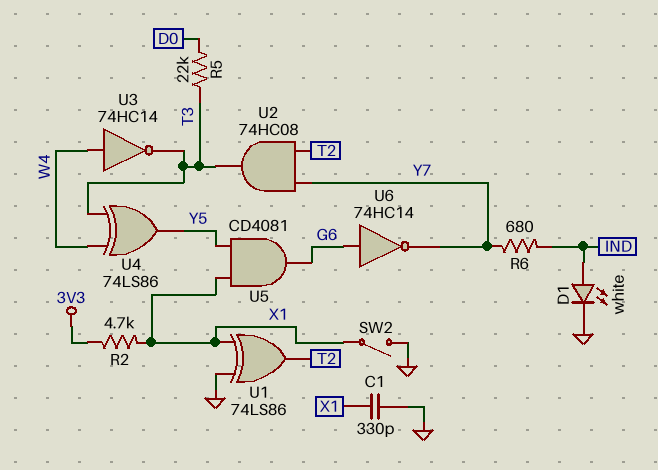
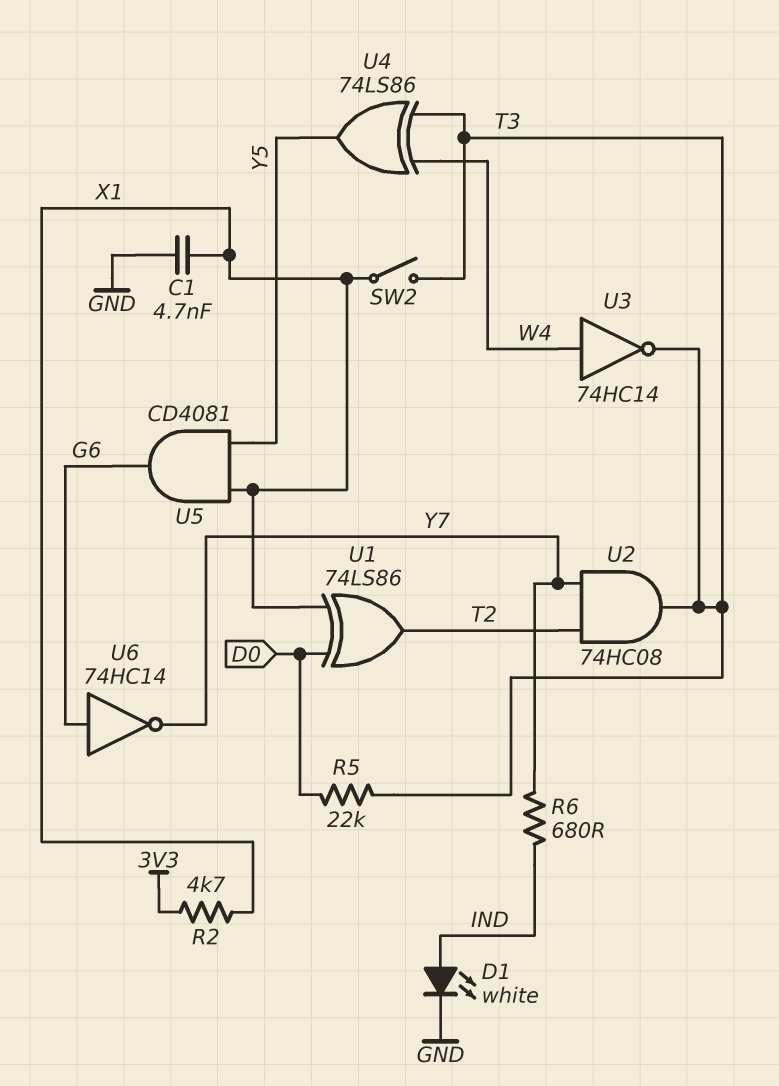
C1: 330pF (GND, X1) -> 4.7nF (GND, X1)
SW2: switch (GND, X1) -> switch (T3, X1)
U1: XOR 74LS86 (in GND, in X1, out T2) -> XOR 74LS86 (in D0, in X1, out T2)

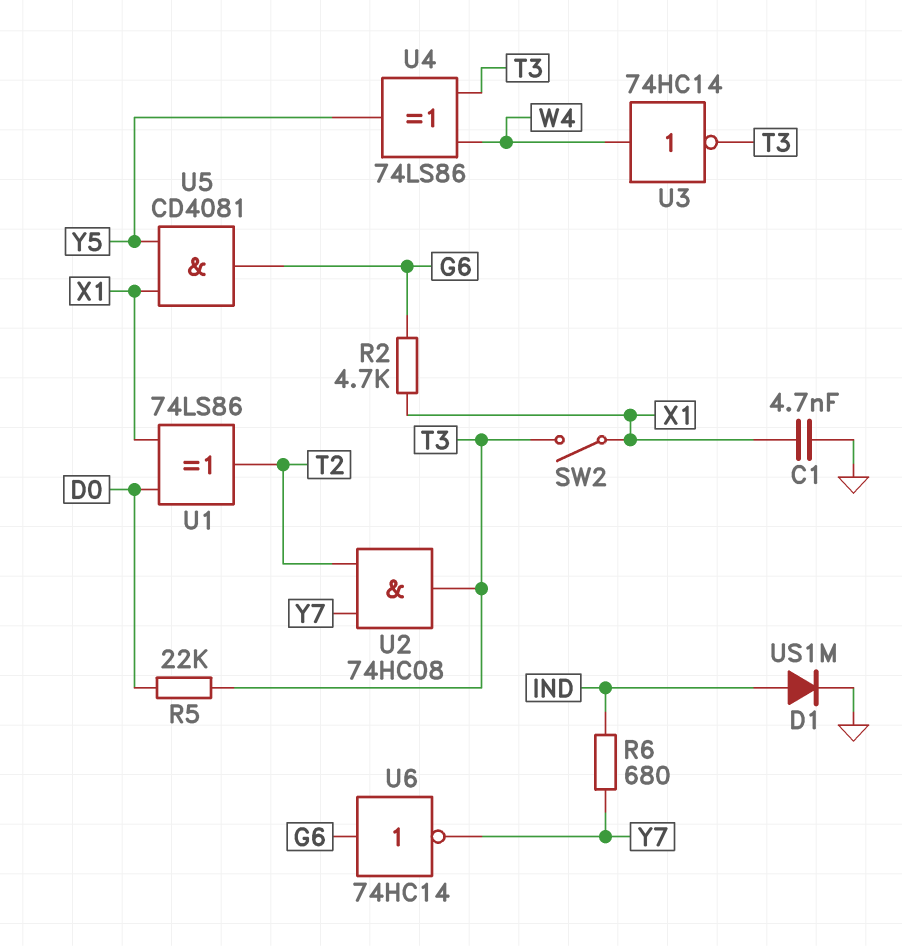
D1: LED white (A IND, K GND) -> diode US1M (A IND, K GND)
R2: 4.7k (3V3, X1) -> 4.7k (G6, X1)

